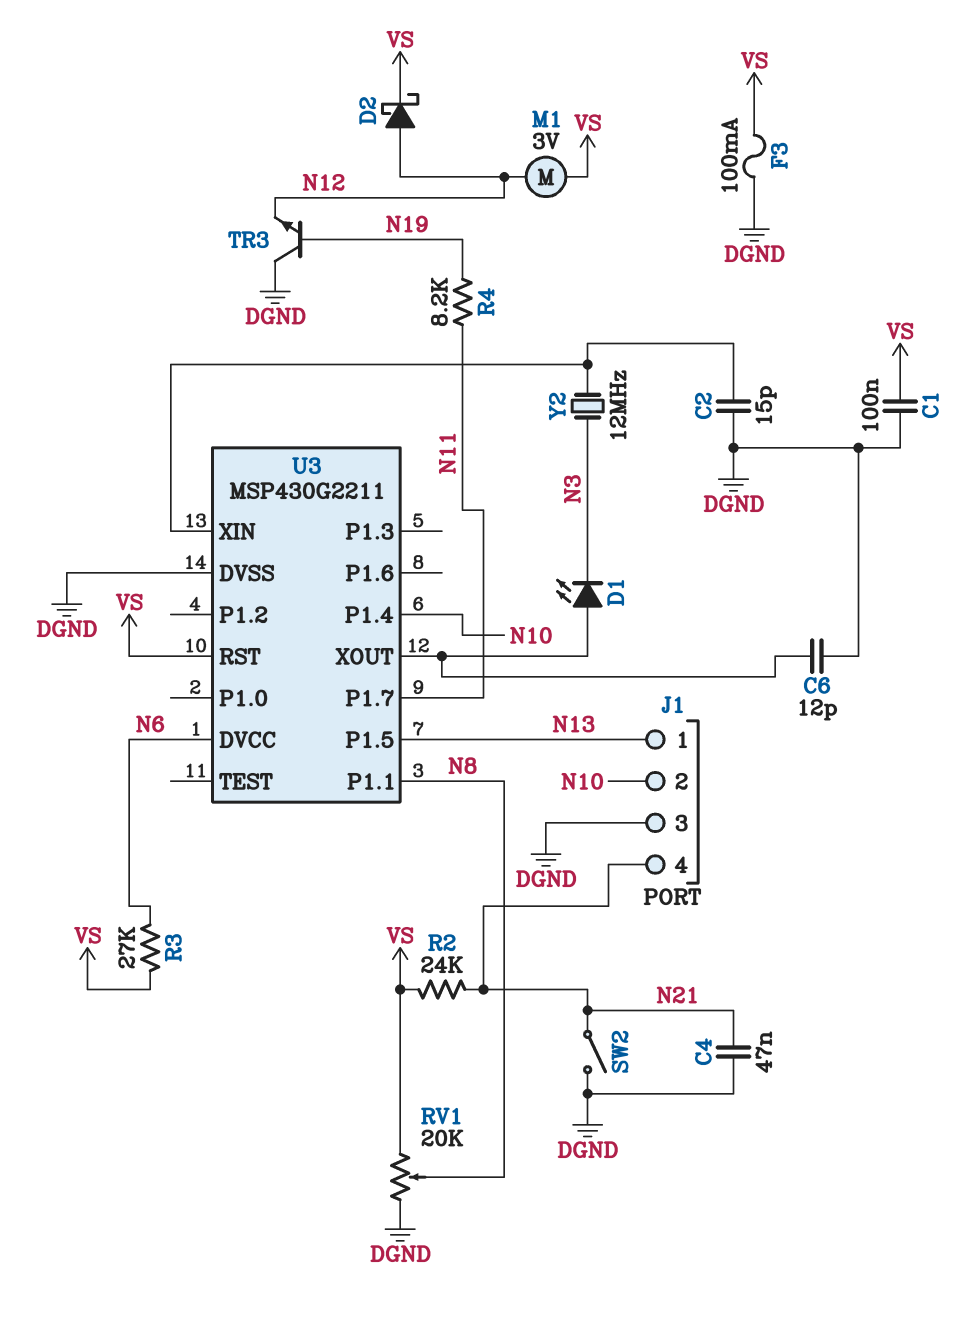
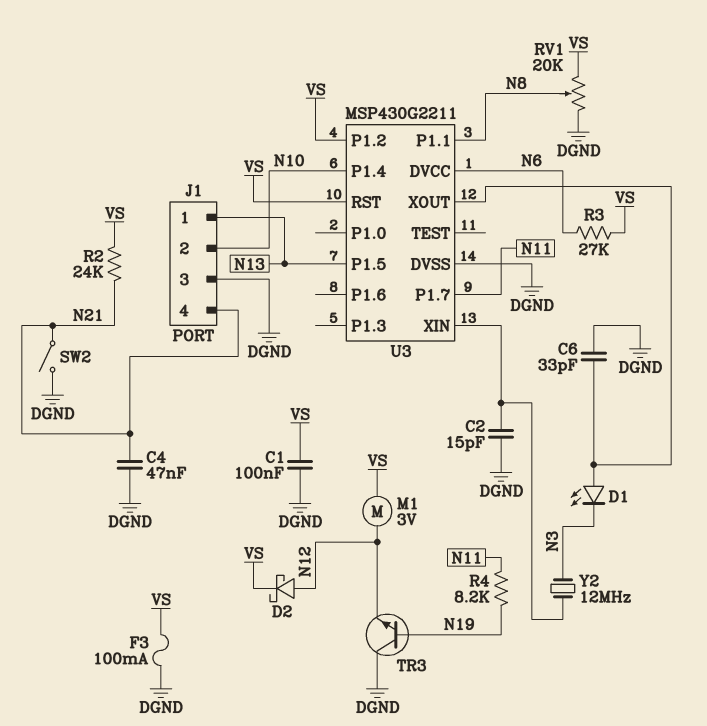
C6: 12pF (DGND, U3/XOUT) -> 33pF (DGND, U3/XOUT)
U3 pin P1.2: none -> VS

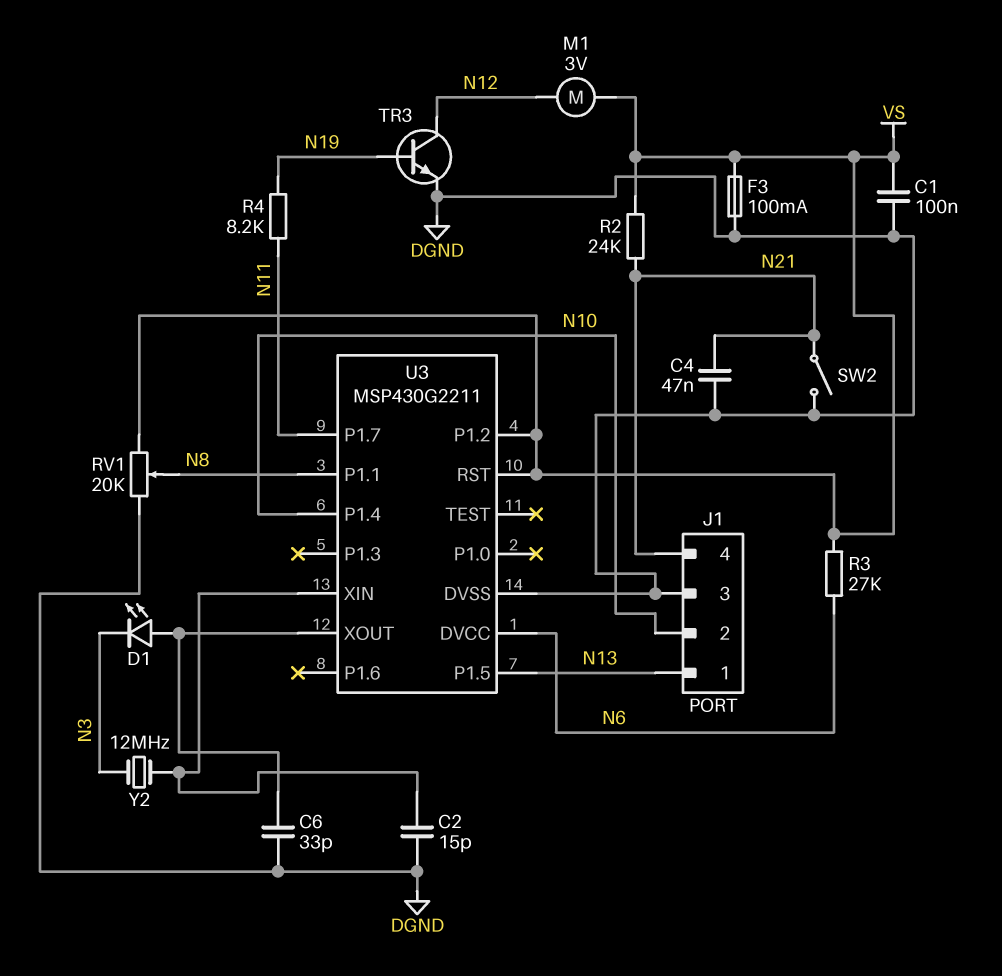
D2: schottky (A N12, K VS) -> none
TR3: NPN (B N19, C DGND, E N12) -> NPN (B N19, C N12, E DGND)

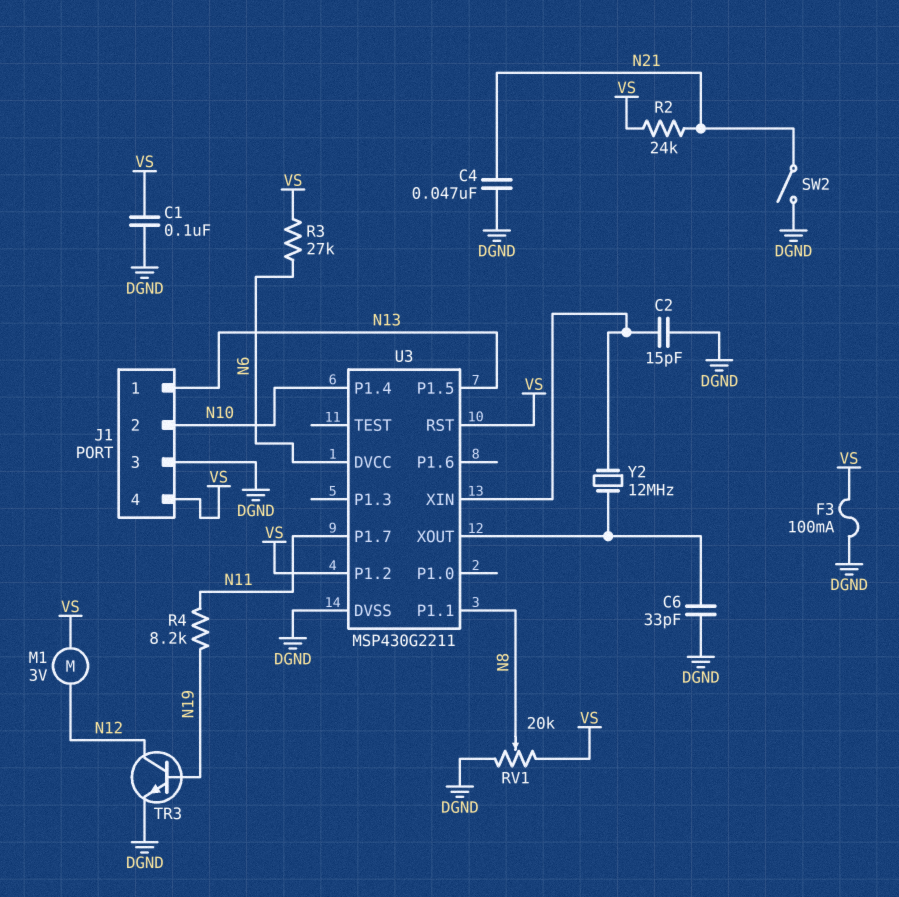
D1: LED (A U3/XOUT, K N3) -> none
J1 pin 4: N21 -> VS
Y2: 12MHz (N3, U3/XIN) -> 12MHz (U3/XIN, U3/XOUT)

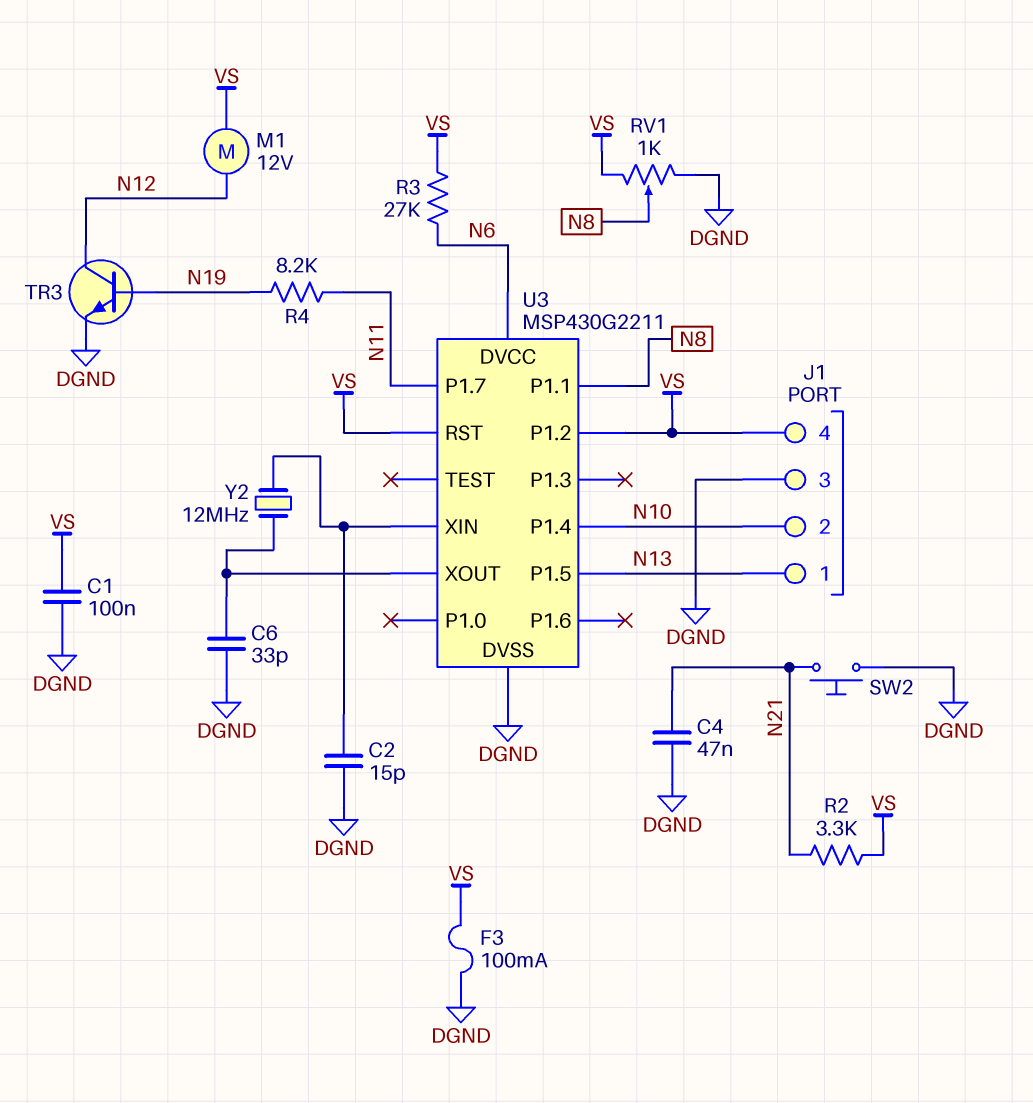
M1: motor 3V (N12, VS) -> motor 12V (N12, VS)
R2: 24k (N21, VS) -> 3.3k (N21, VS)
RV1: 20k (DGND, VS, wiper N8) -> 1k (DGND, VS, wiper N8)
SW2: switch (DGND, N21) -> button (DGND, N21)

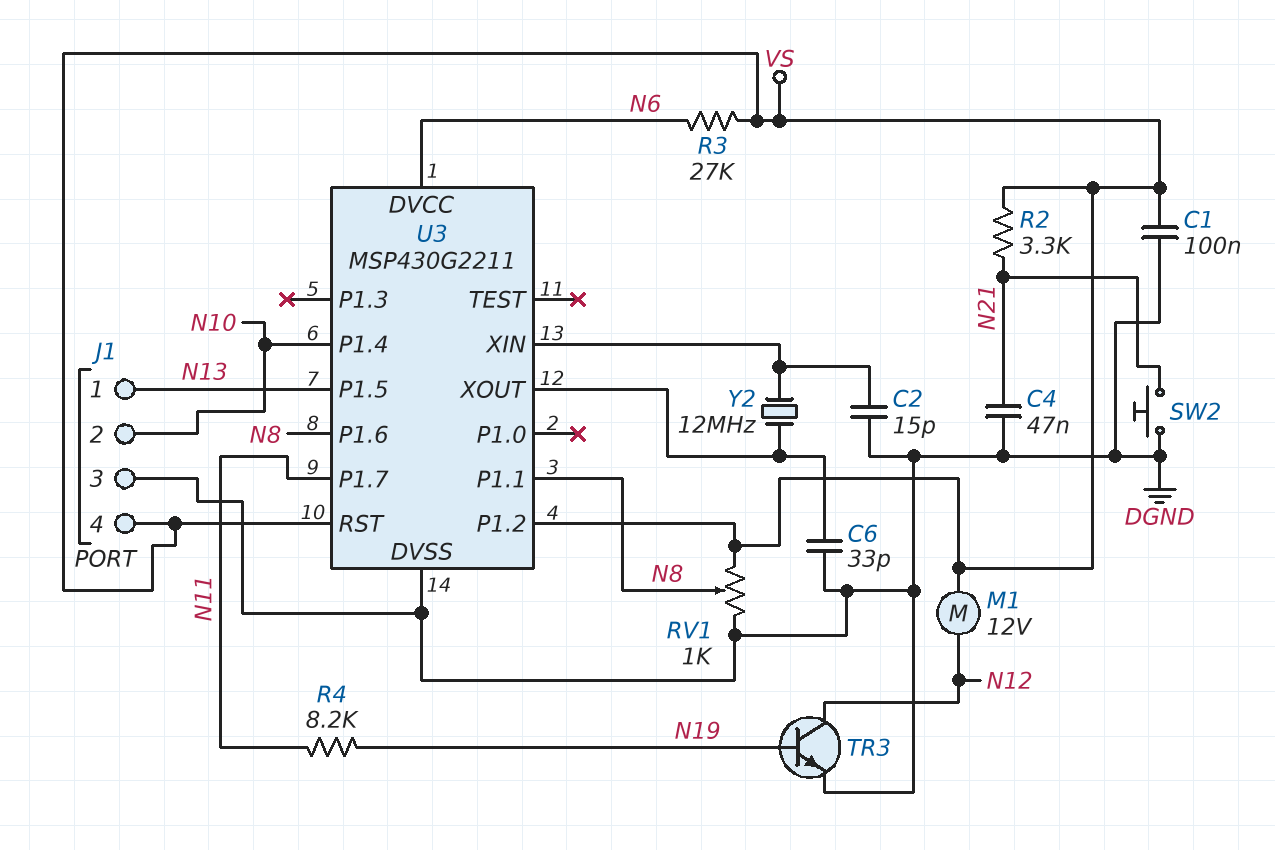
F3: 100mA (DGND, VS) -> none
U3 pin P1.6: none -> N8

